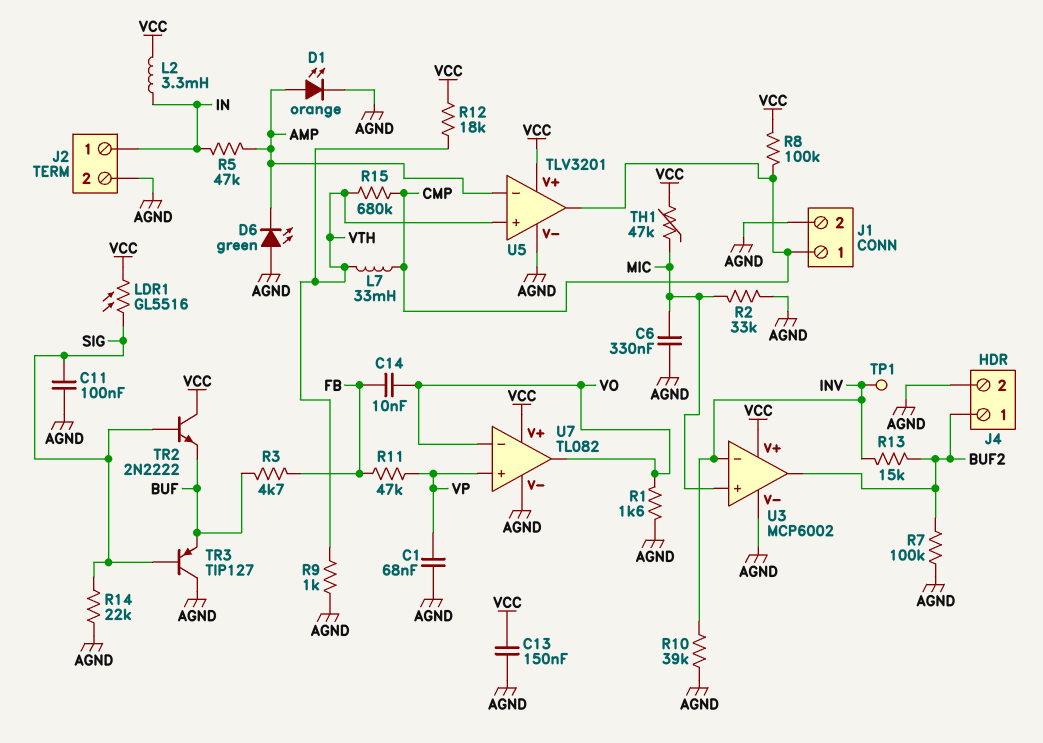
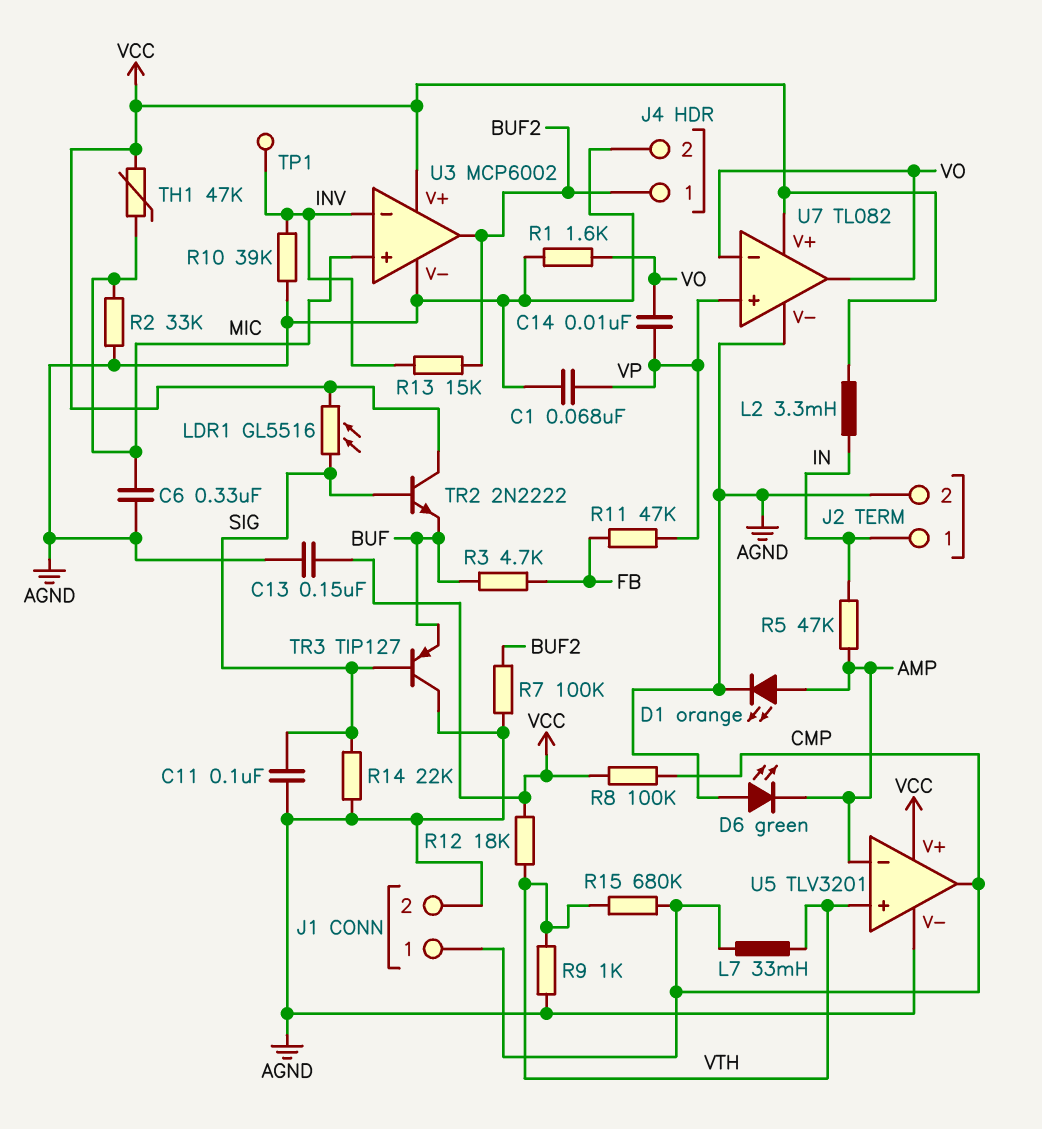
C14: 10nF (FB, VO) -> 10nF (VO, VP)

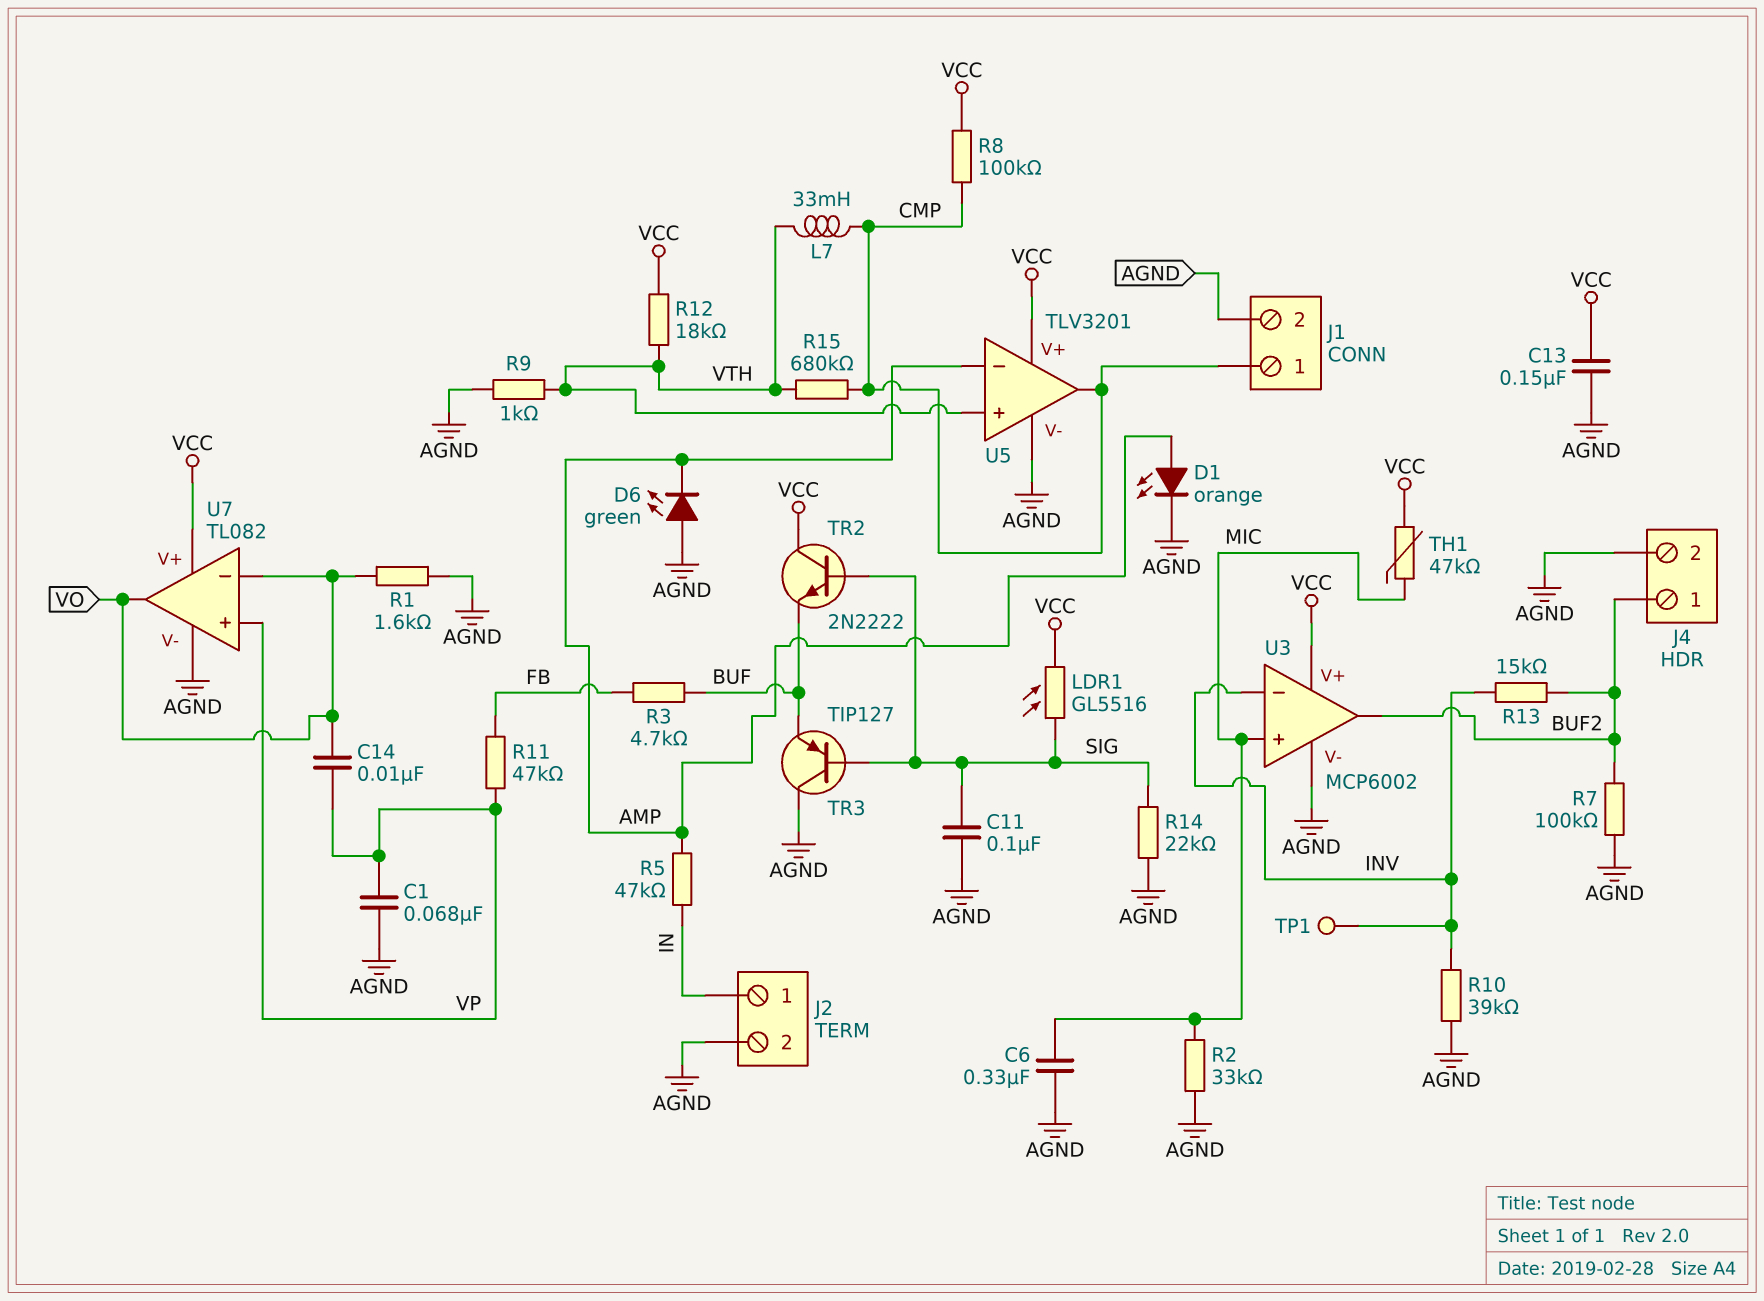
L2: 3.3mH (IN, VCC) -> none

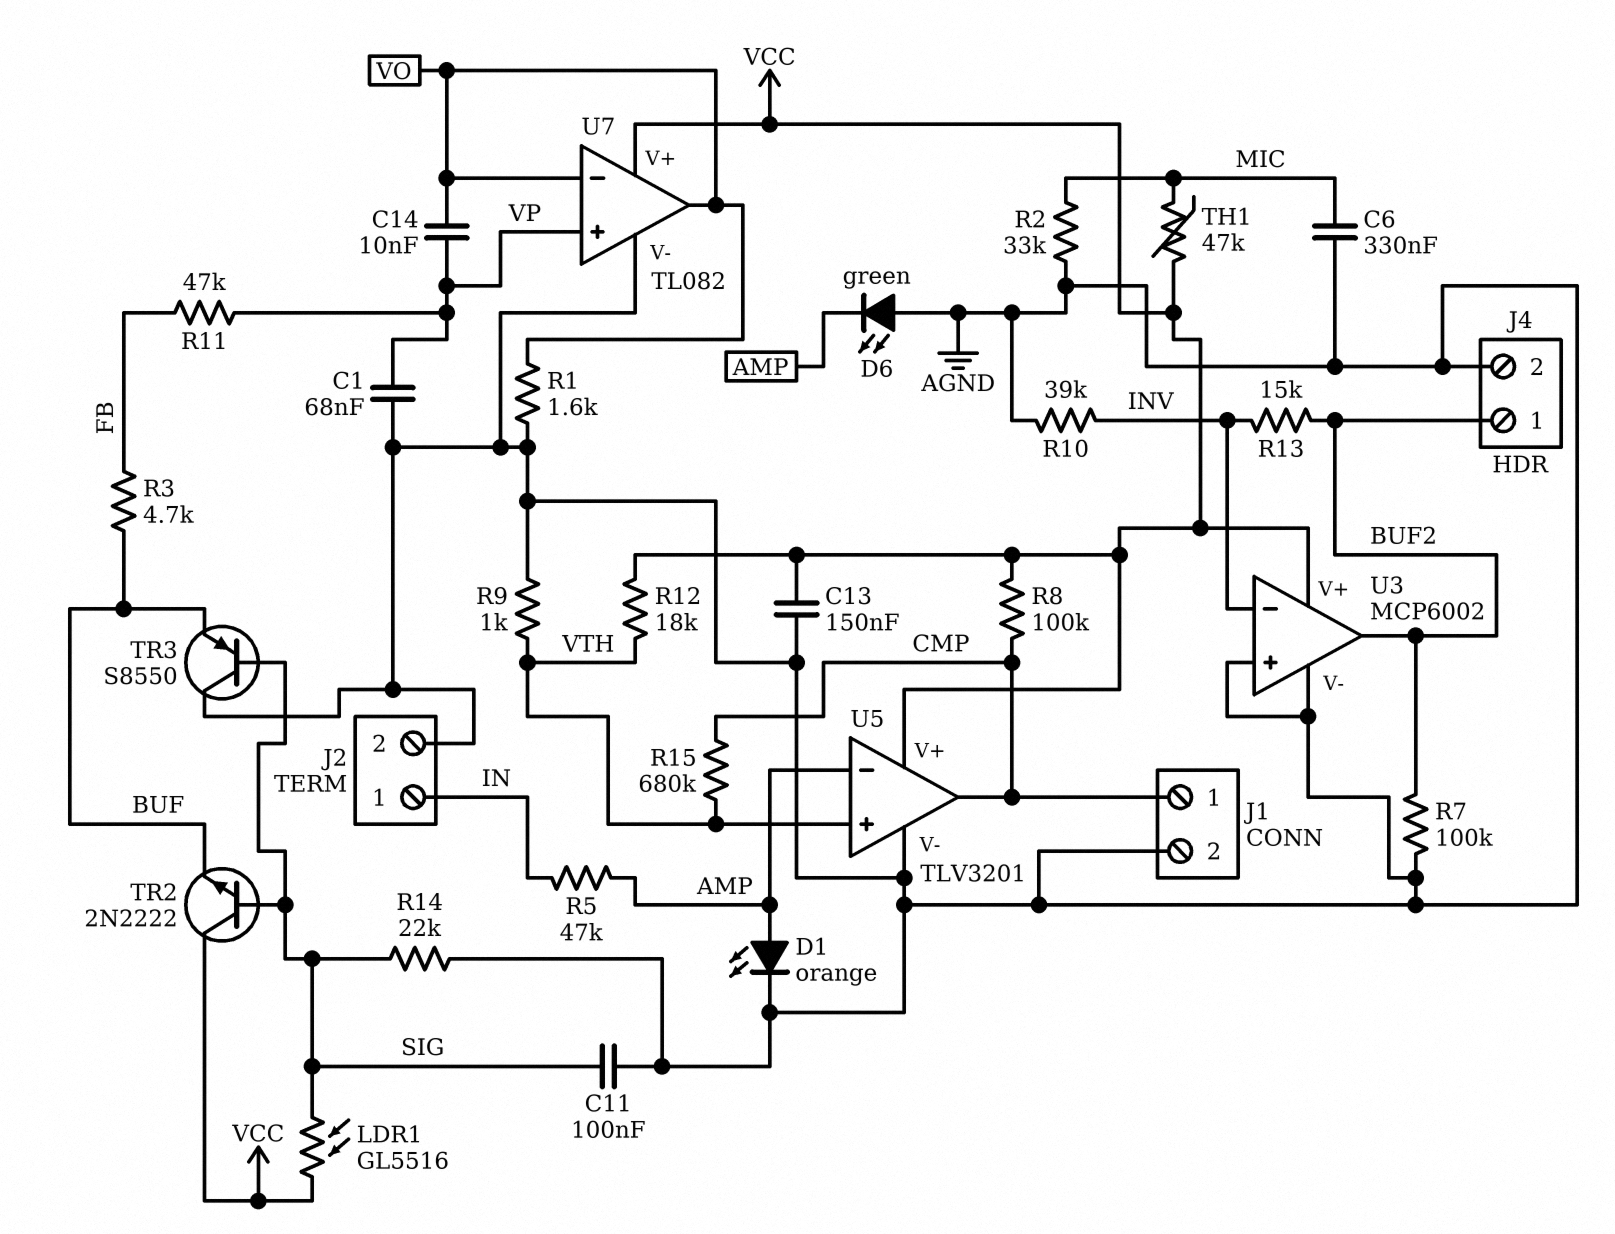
L7: 33mH (CMP, VTH) -> none
TP1: test point (INV) -> none
TR3: PNP TIP127 (B SIG, C AGND, E BUF) -> PNP S8550 (B SIG, C AGND, E BUF)
U3 pin in+: MIC -> AGND

